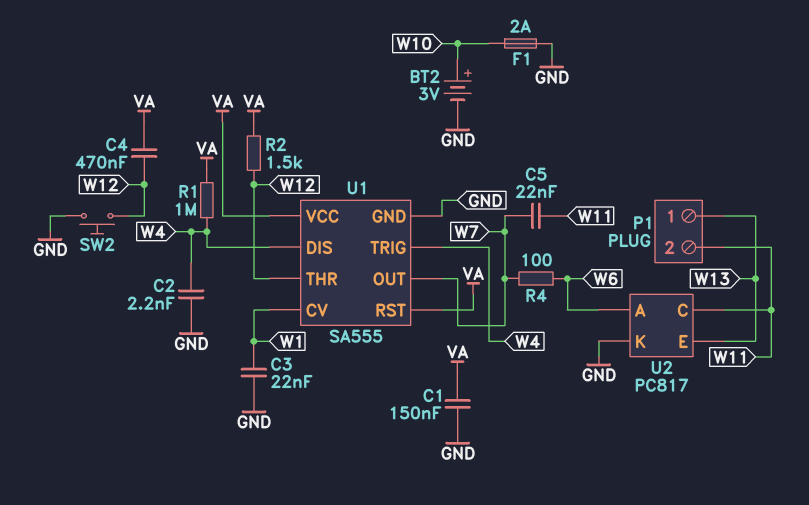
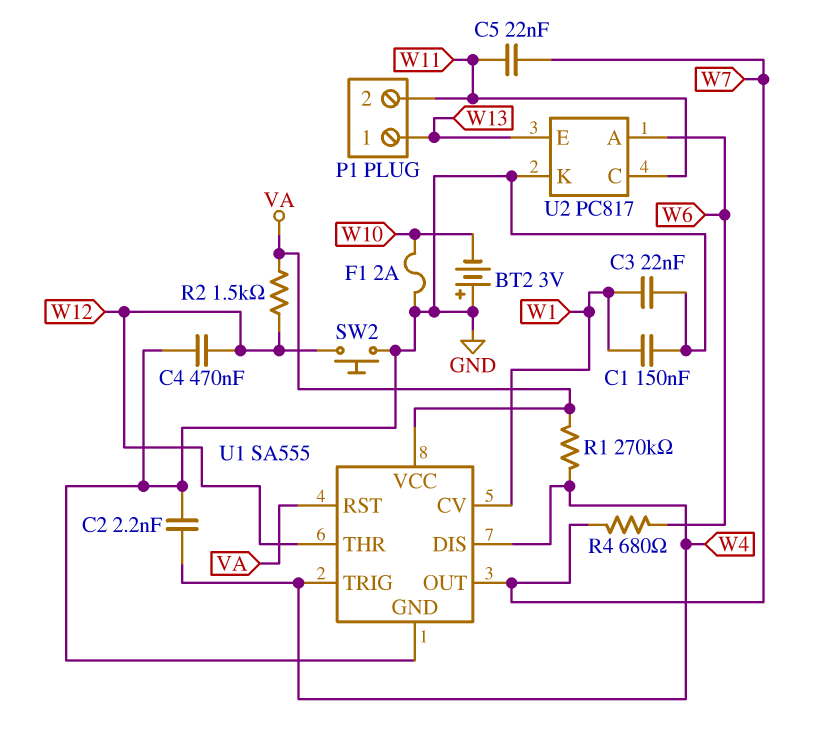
BT2: 3V (plus W10, minus GND) -> 3V (plus GND, minus W10)
C1: 150nF (GND, VA) -> 150nF (GND, W1)
C4: 470nF (VA, W12) -> 470nF (GND, W12)
R1: 1M (VA, W4) -> 270k (VA, W4)
R4: 100 (W6, W7) -> 680 (W6, W7)

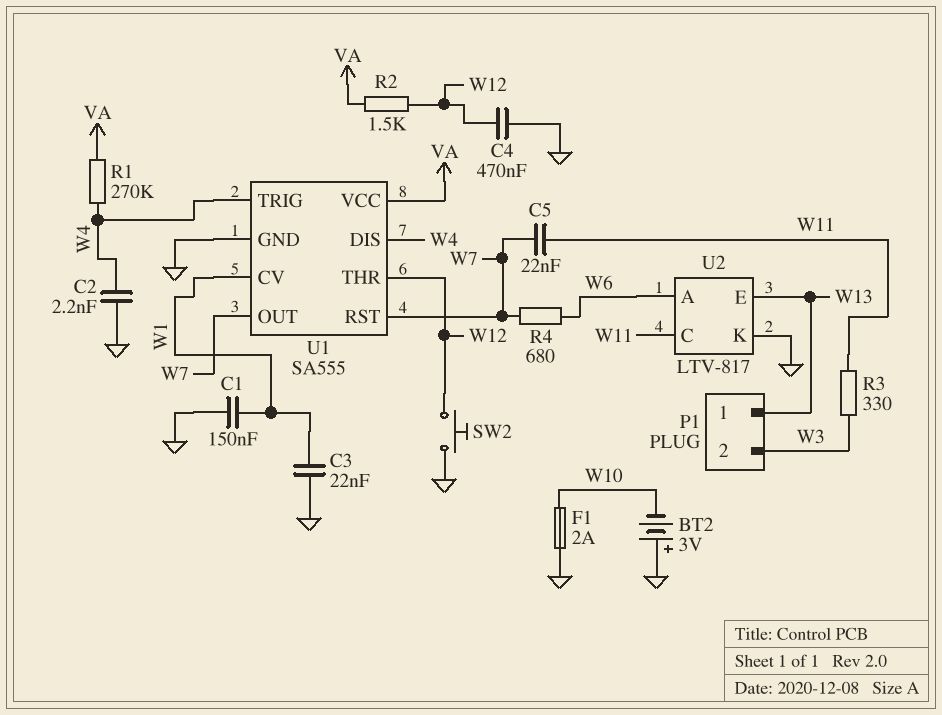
P1 pin 2: W11 -> W3
R3: none -> 330 (W3, W11)
U1 pin RST: VA -> W7
U2: PC817 -> LTV-817

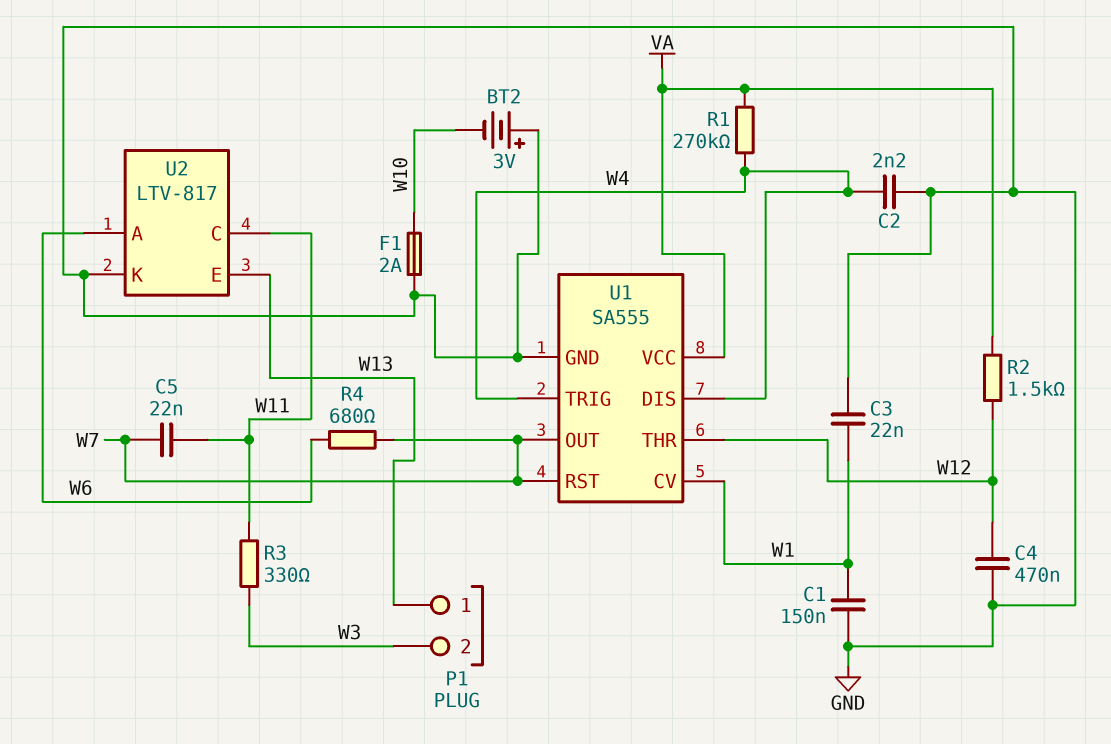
SW2: button (GND, W12) -> none

